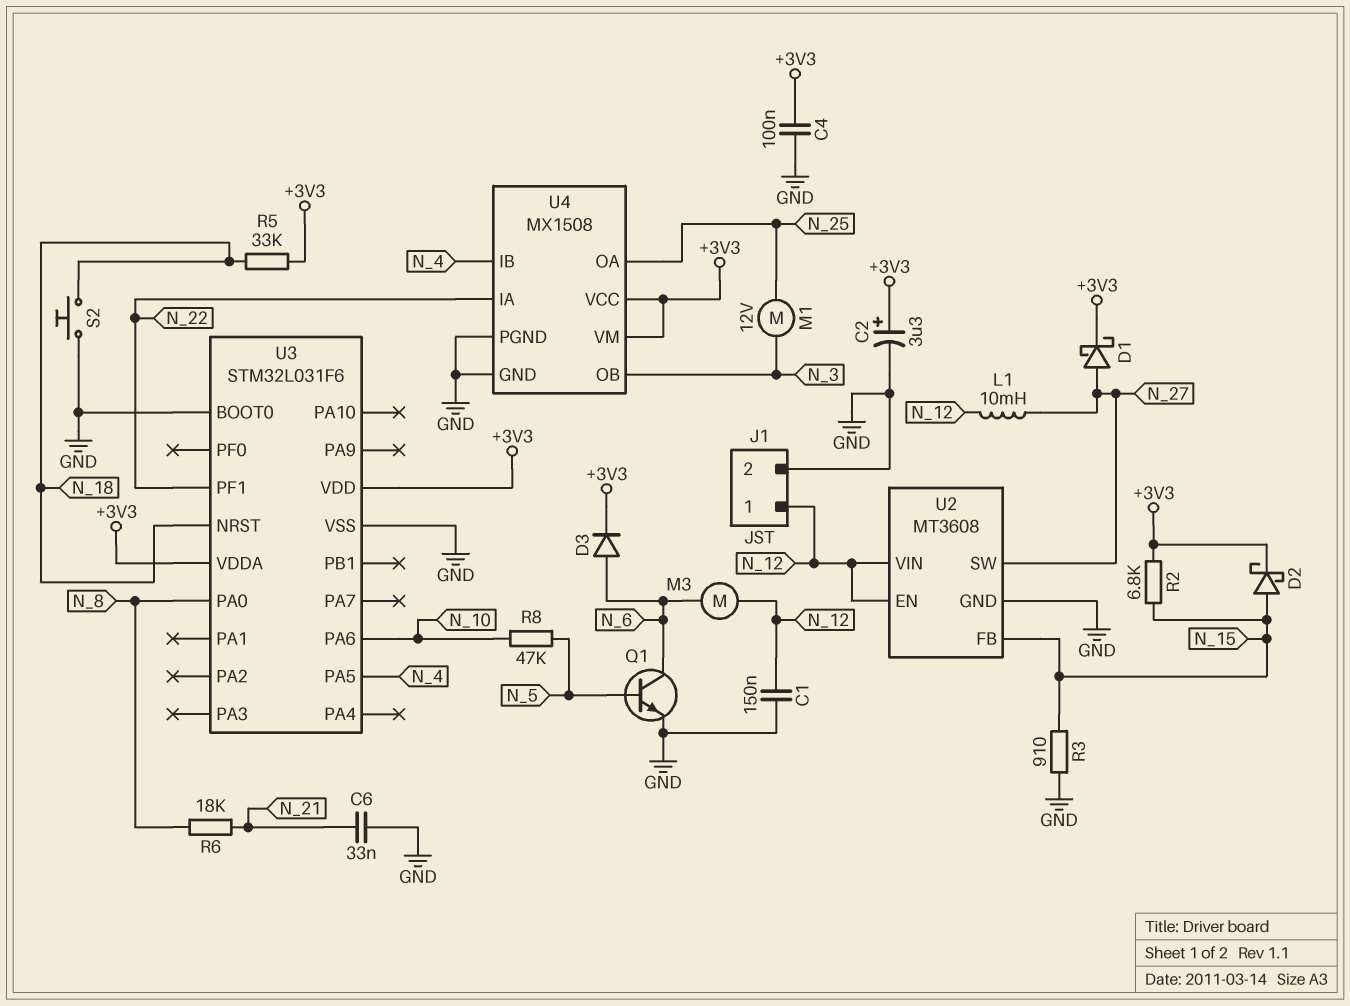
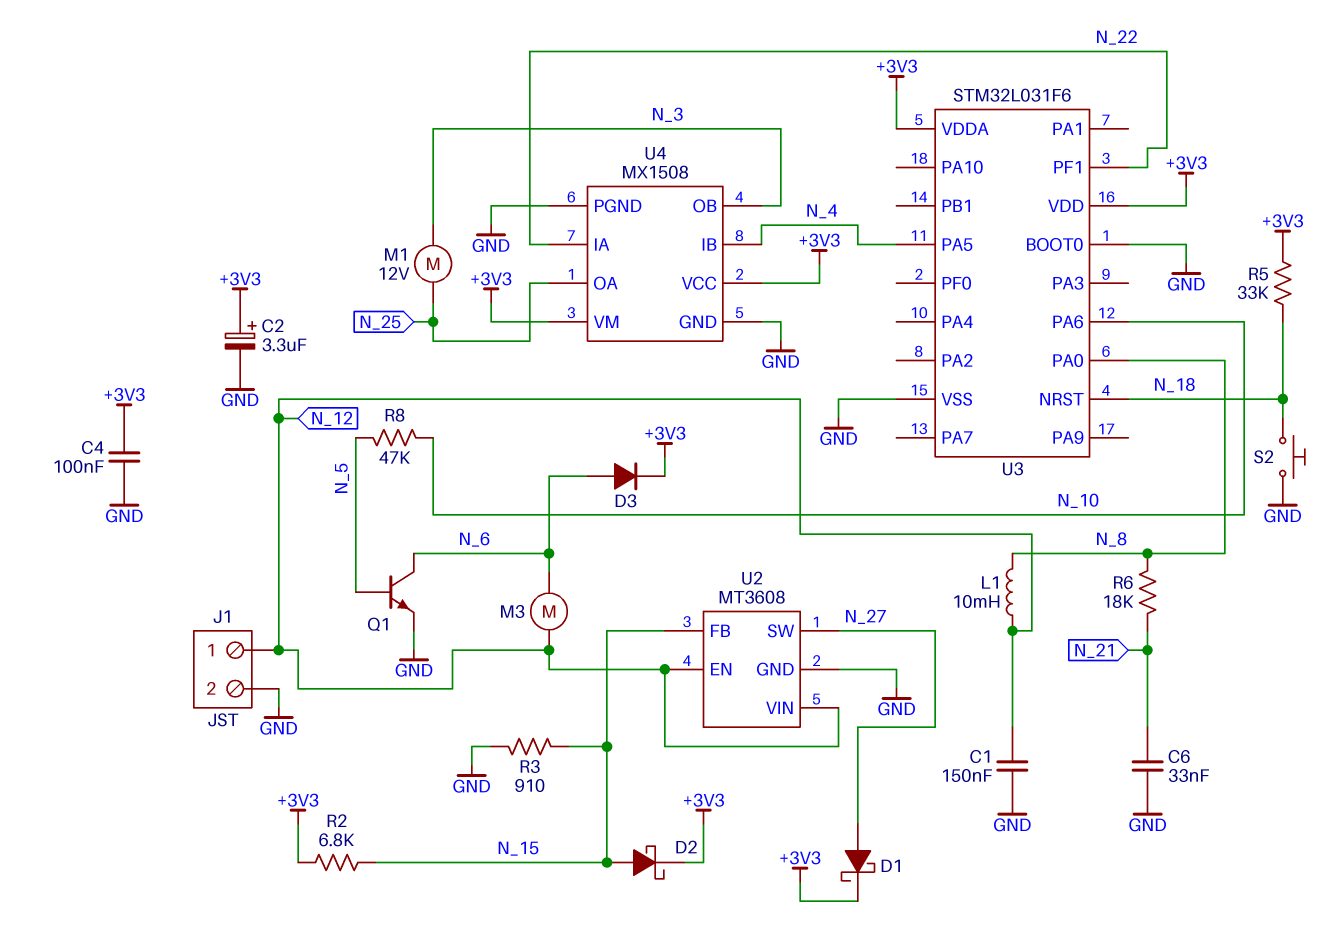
L1: 10mH (N_12, N_27) -> 10mH (N_8, N_12)

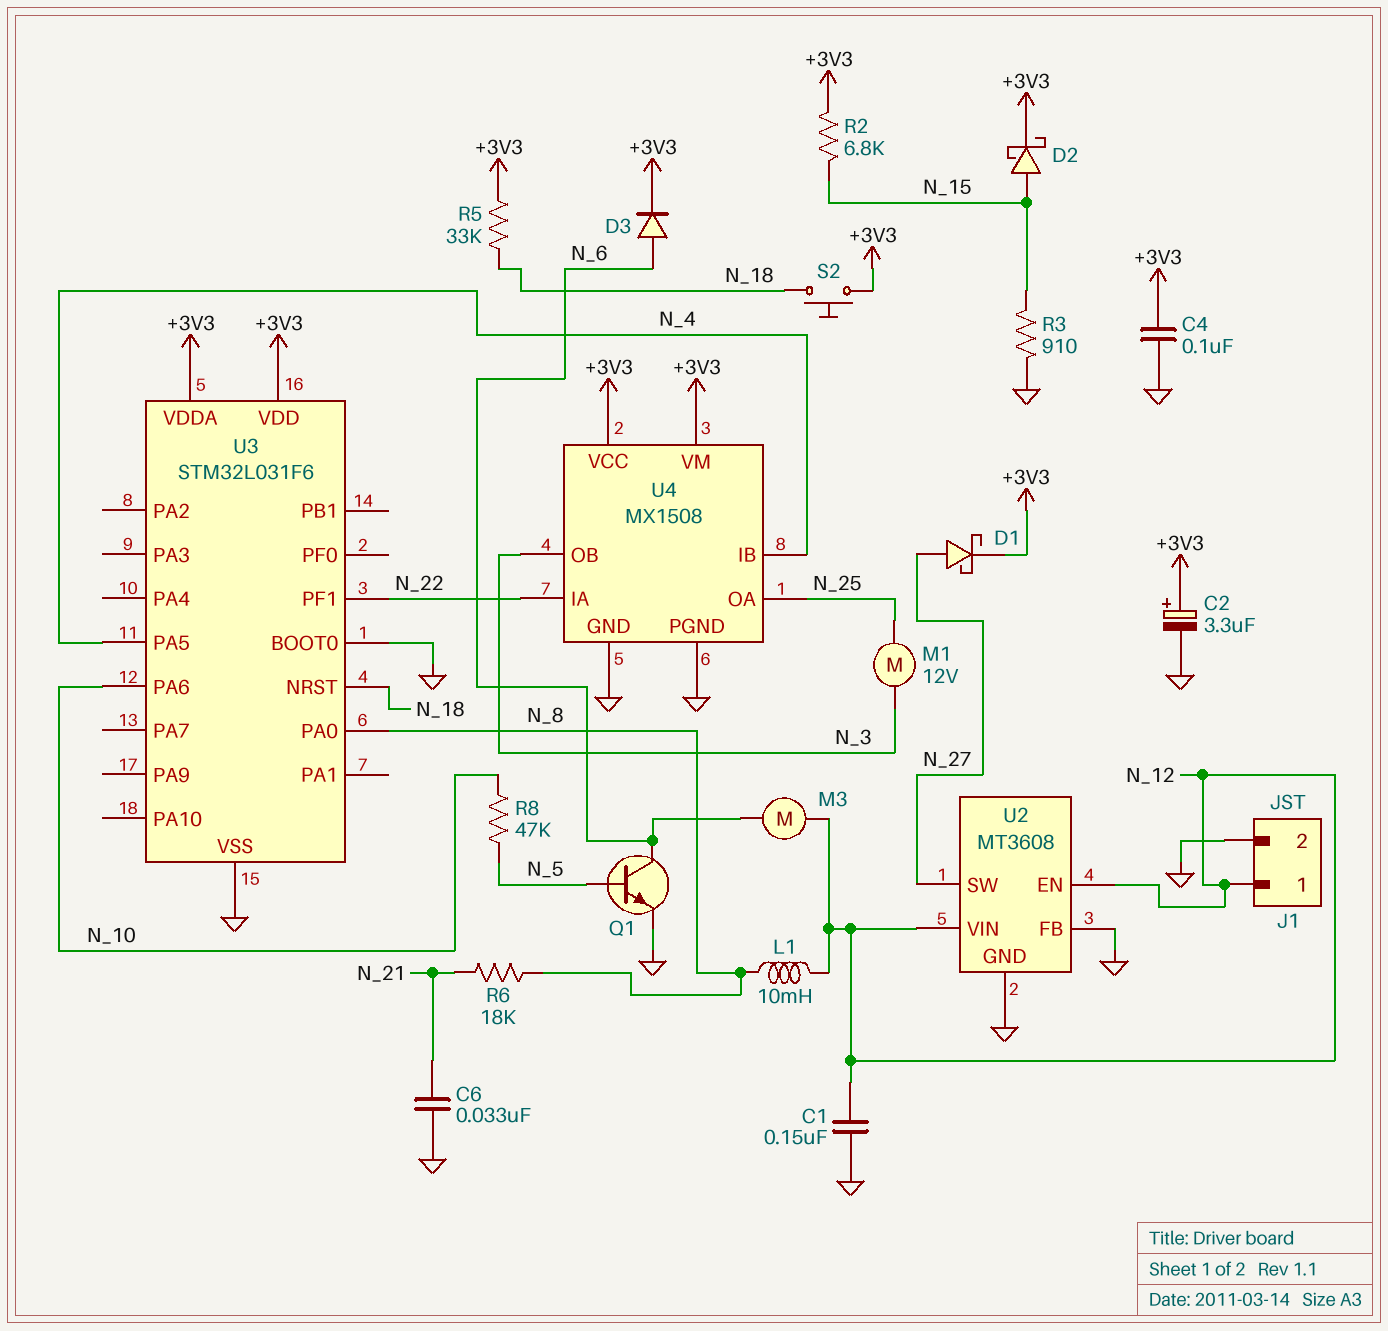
S2: button (GND, N_18) -> button (+3V3, N_18)
U2 pin FB: N_15 -> GND

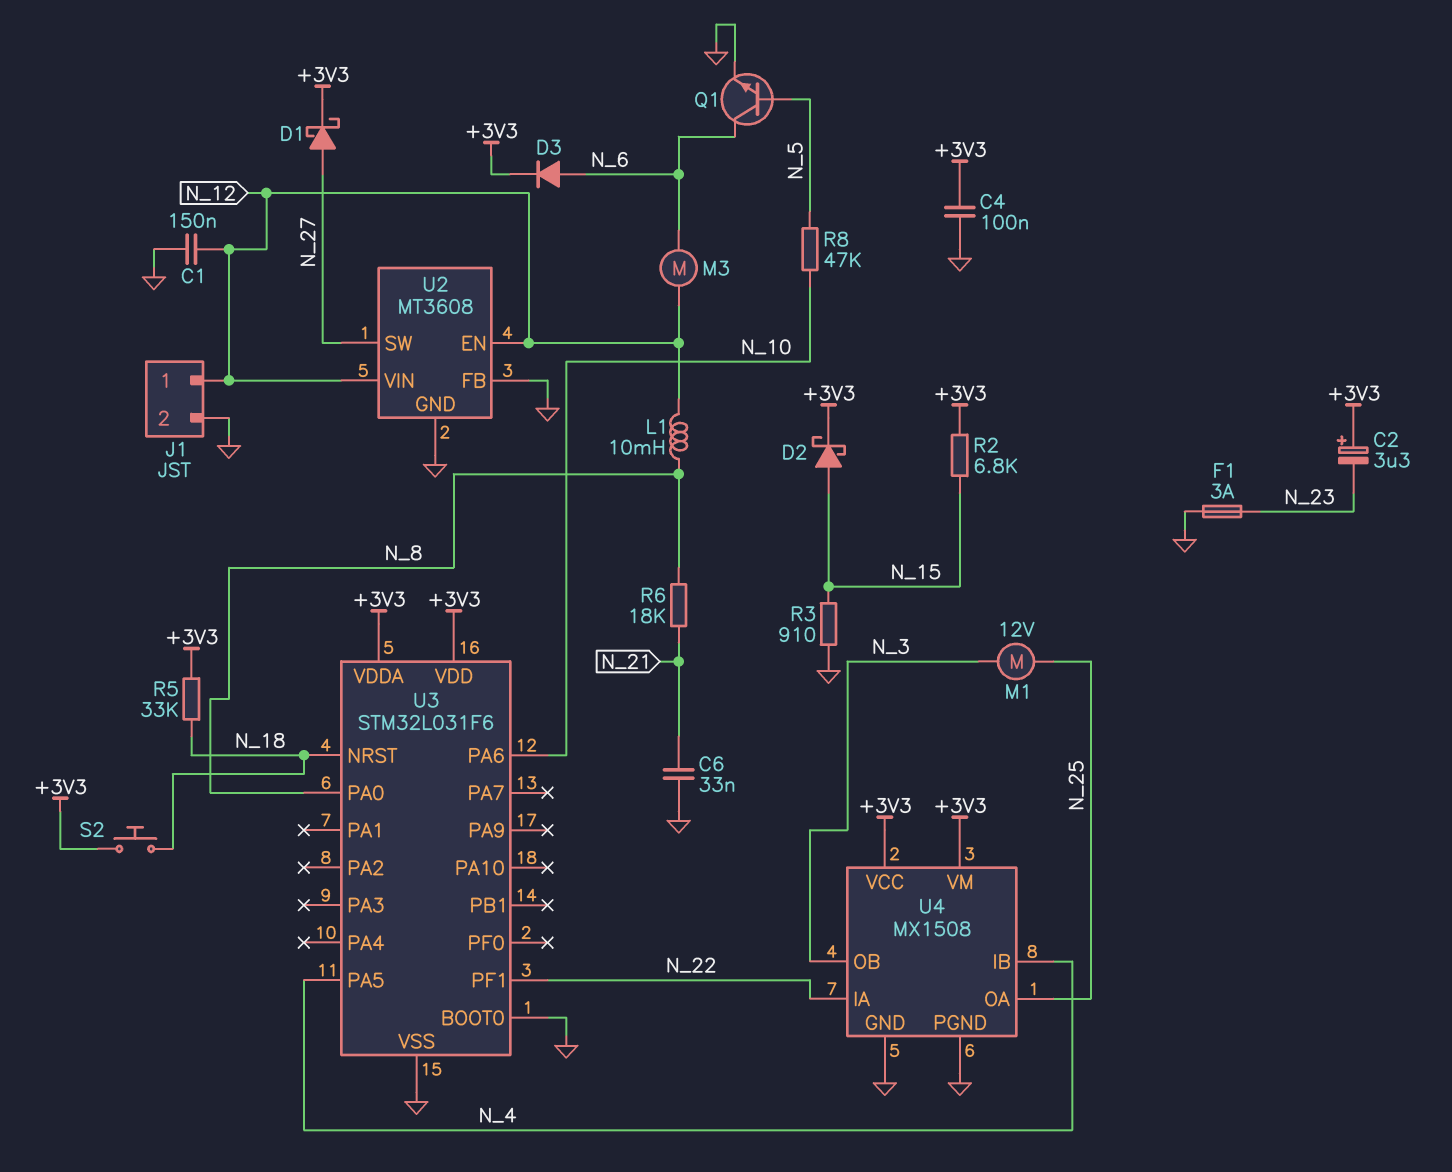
C2: 3.3uF (plus +3V3, minus GND) -> 3.3uF (plus +3V3, minus N_23)
F1: none -> 3A (GND, N_23)

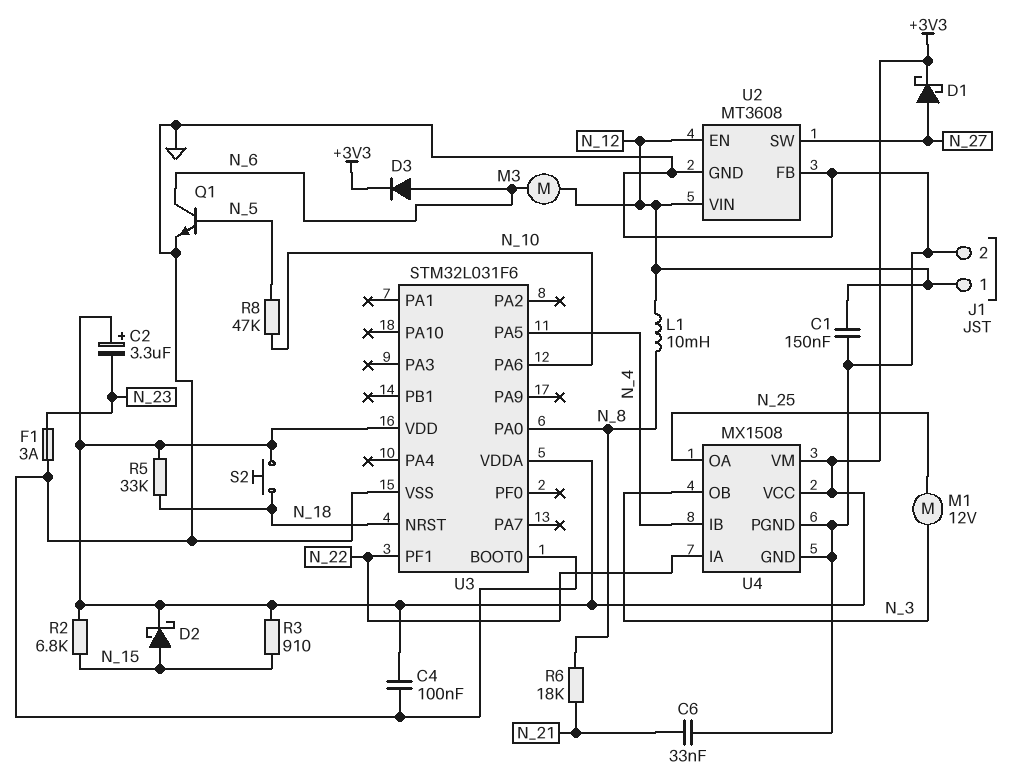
R3: 910 (GND, N_15) -> 910 (+3V3, N_15)

